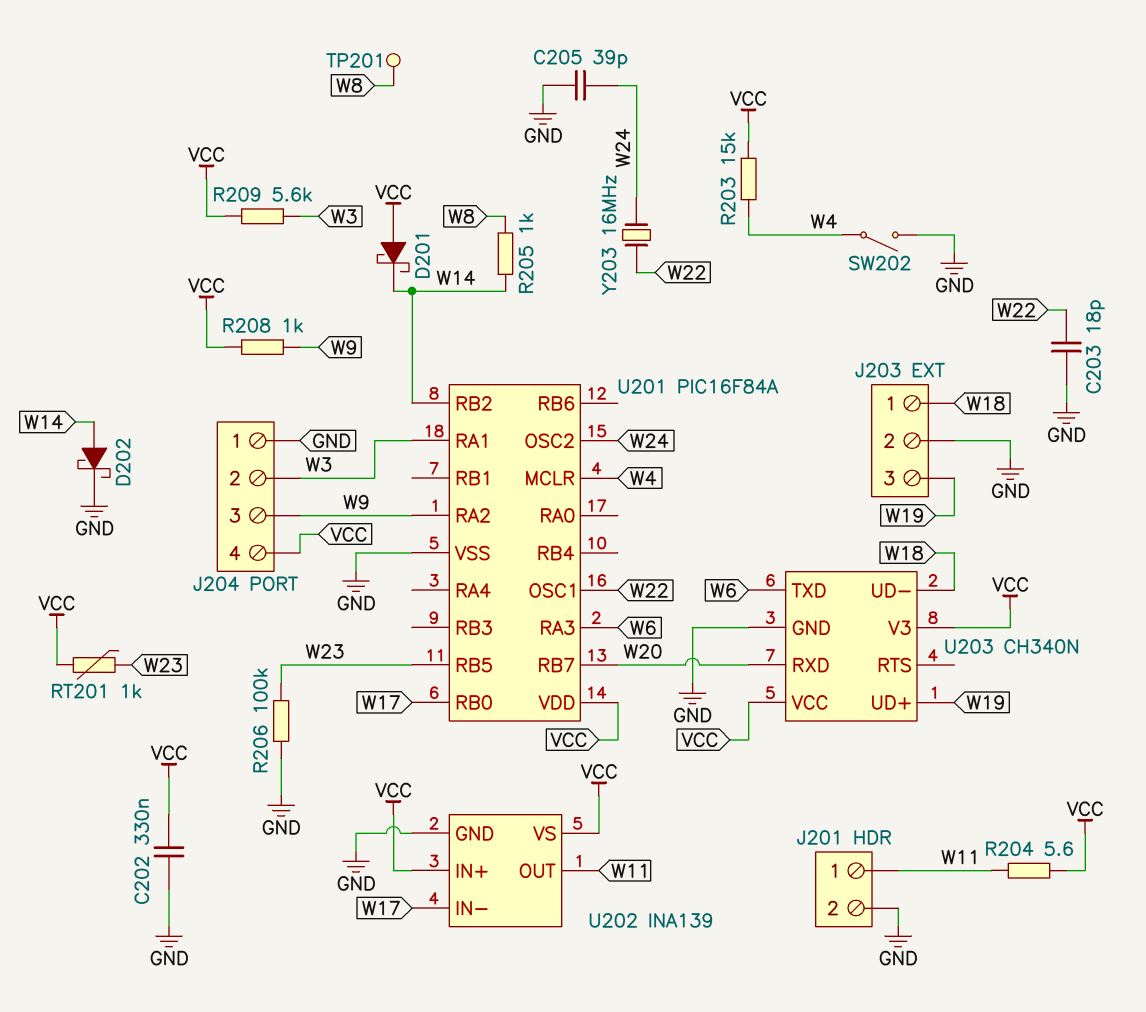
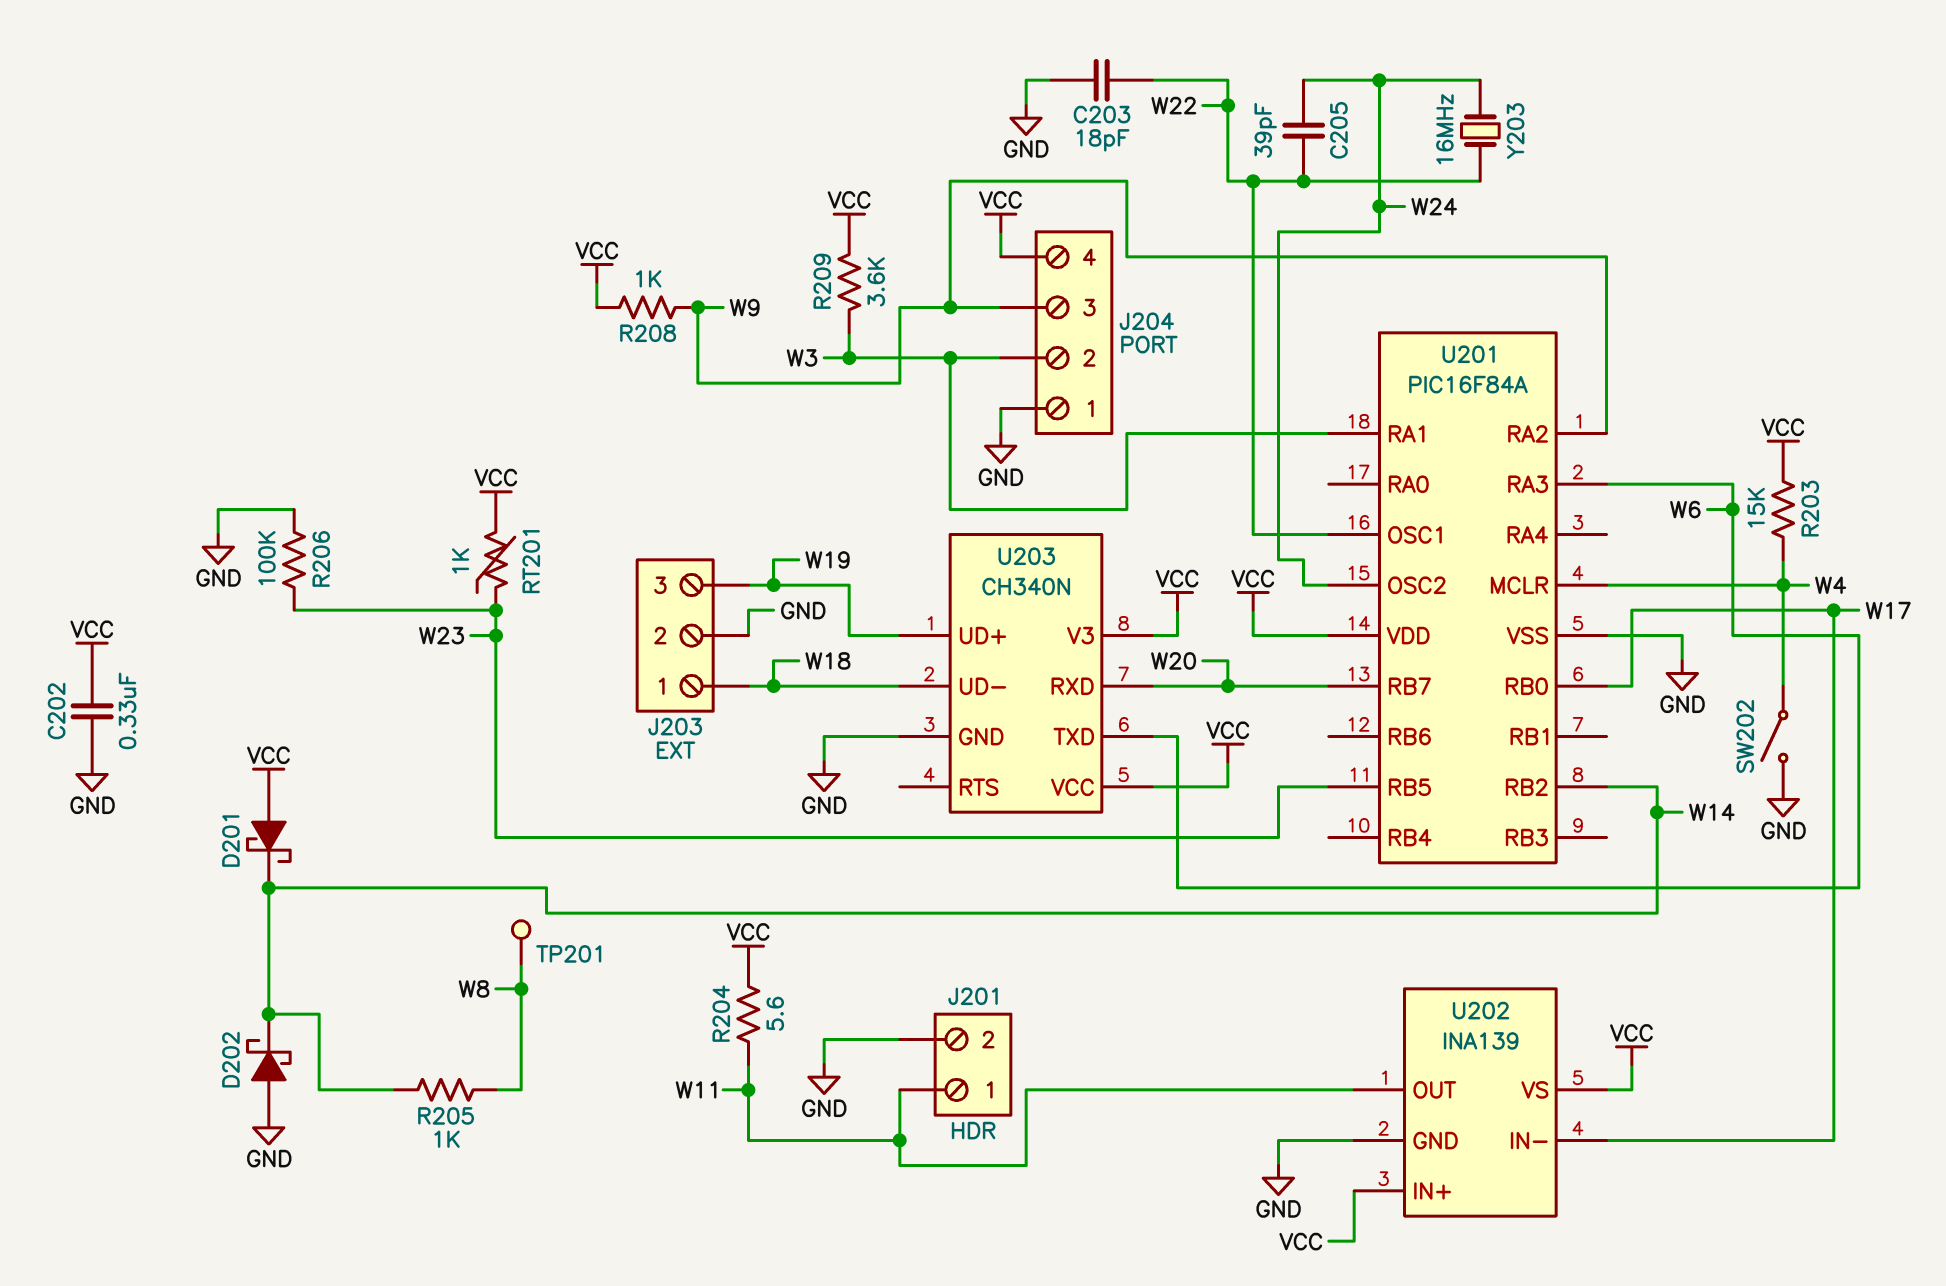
C205: 39pF (GND, W24) -> 39pF (W22, W24)
D202: schottky (A W14, K GND) -> schottky (A GND, K W14)
R209: 5.6k (VCC, W3) -> 3.6k (VCC, W3)

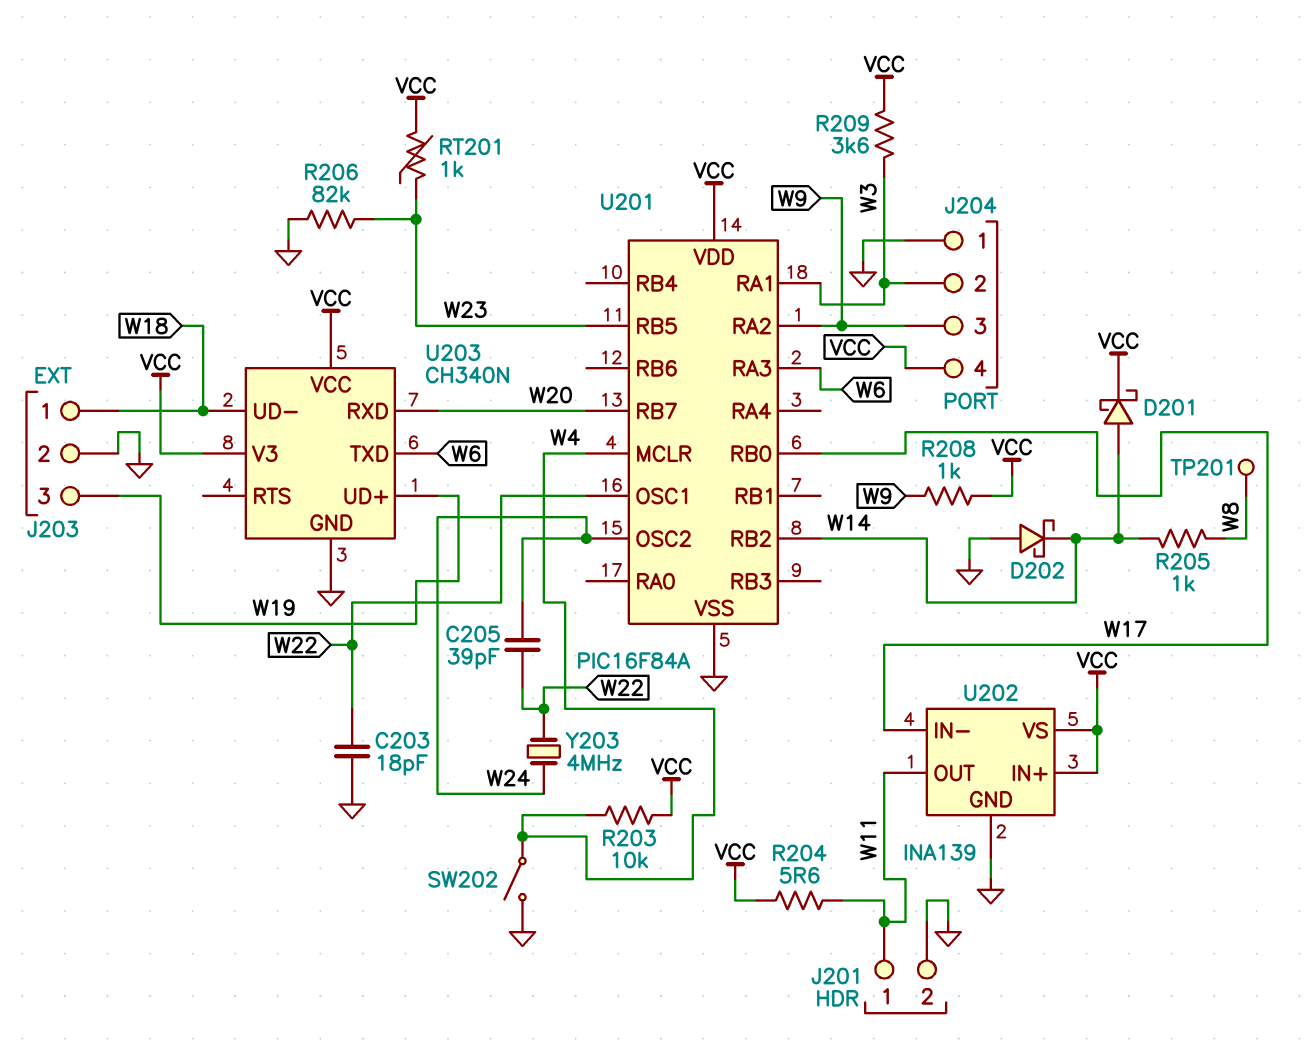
C202: 330nF (GND, VCC) -> none
D201: schottky (A VCC, K W14) -> schottky (A W14, K VCC)
R203: 15k (VCC, W4) -> 10k (VCC, W4)
R206: 100k (GND, W23) -> 82k (GND, W23)
Y203: 16MHz (W22, W24) -> 4MHz (W22, W24)

